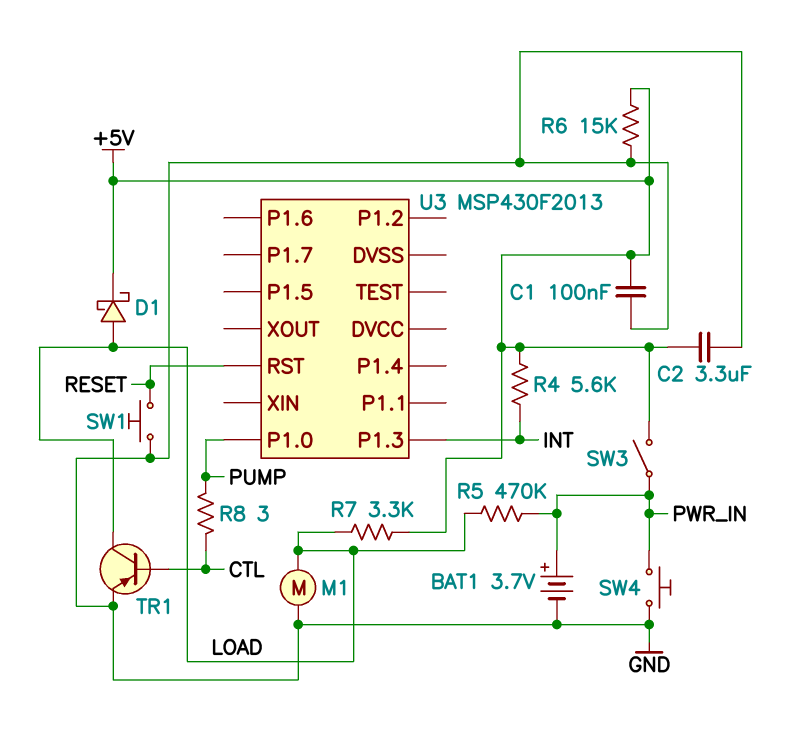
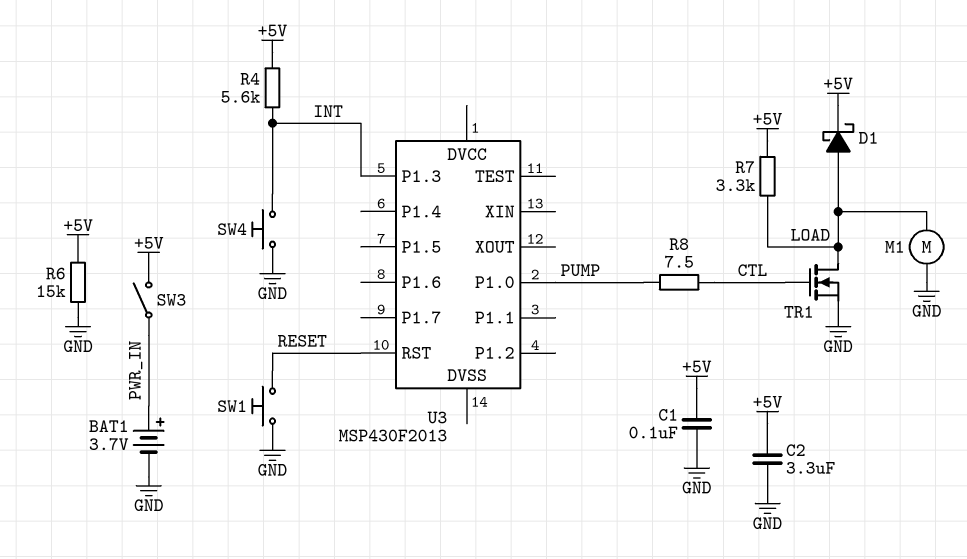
R5: 470k (LOAD, PWR_IN) -> none
R8: 3 (CTL, PUMP) -> 7.5 (CTL, PUMP)
SW4: button (GND, PWR_IN) -> button (GND, INT)
TR1: PNP (B CTL, C LOAD, E GND) -> NMOS (G CTL, D LOAD, S GND)

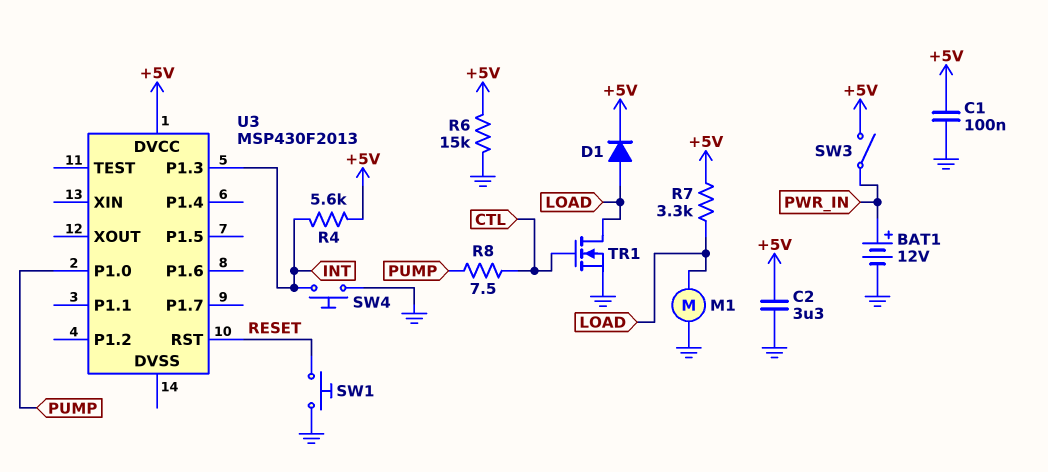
BAT1: 3.7V (plus PWR_IN, minus GND) -> 12V (plus PWR_IN, minus GND)
D1: schottky (A LOAD, K +5V) -> diode (A LOAD, K +5V)
U3 pin DVCC: none -> +5V

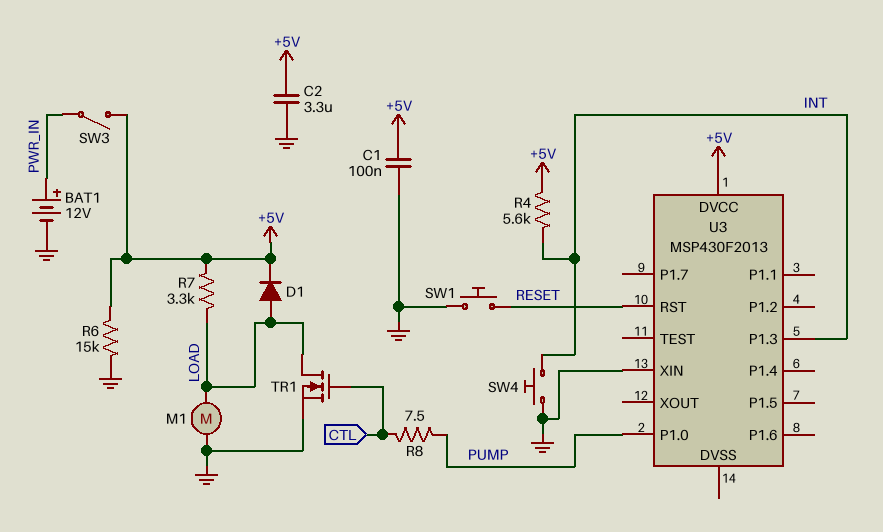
U3 pin XIN: none -> GND

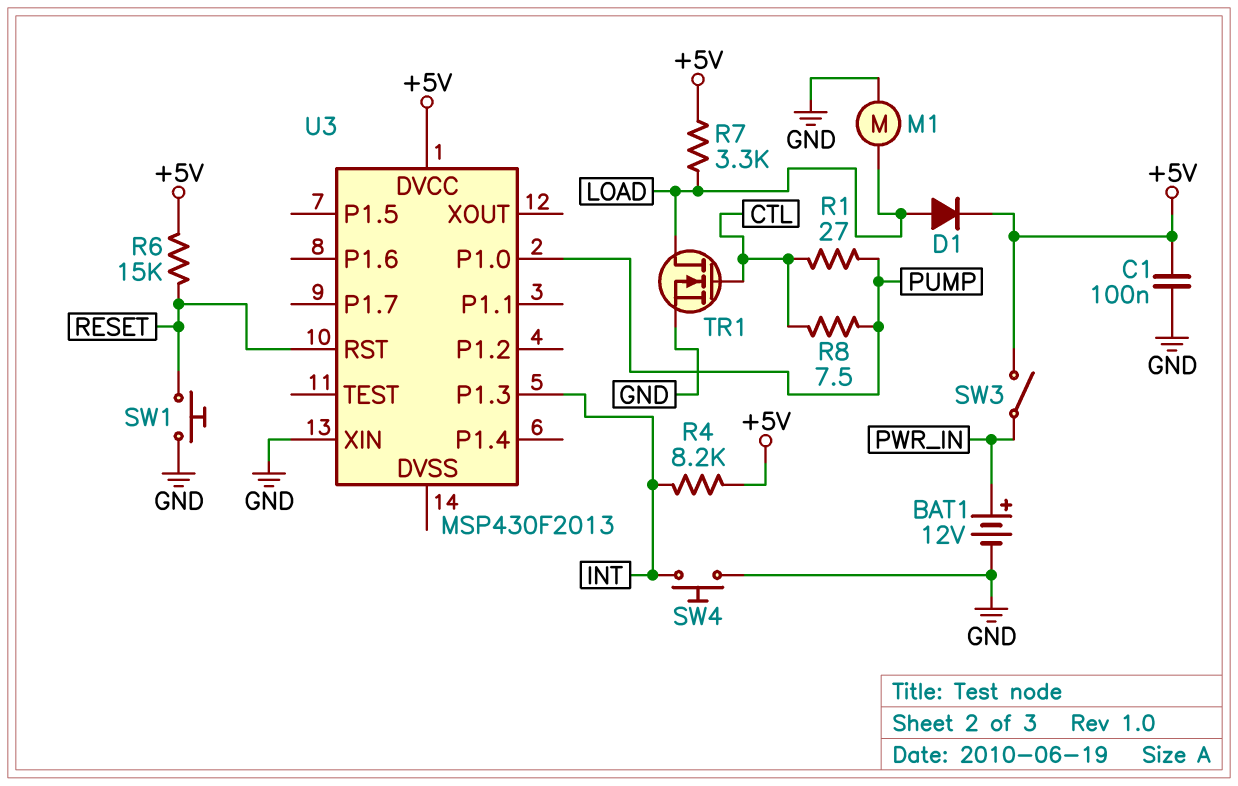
C2: 3.3uF (+5V, GND) -> none
R1: none -> 27 (CTL, PUMP)
R4: 5.6k (+5V, INT) -> 8.2k (+5V, INT)
R6: 15k (+5V, GND) -> 15k (+5V, RESET)

